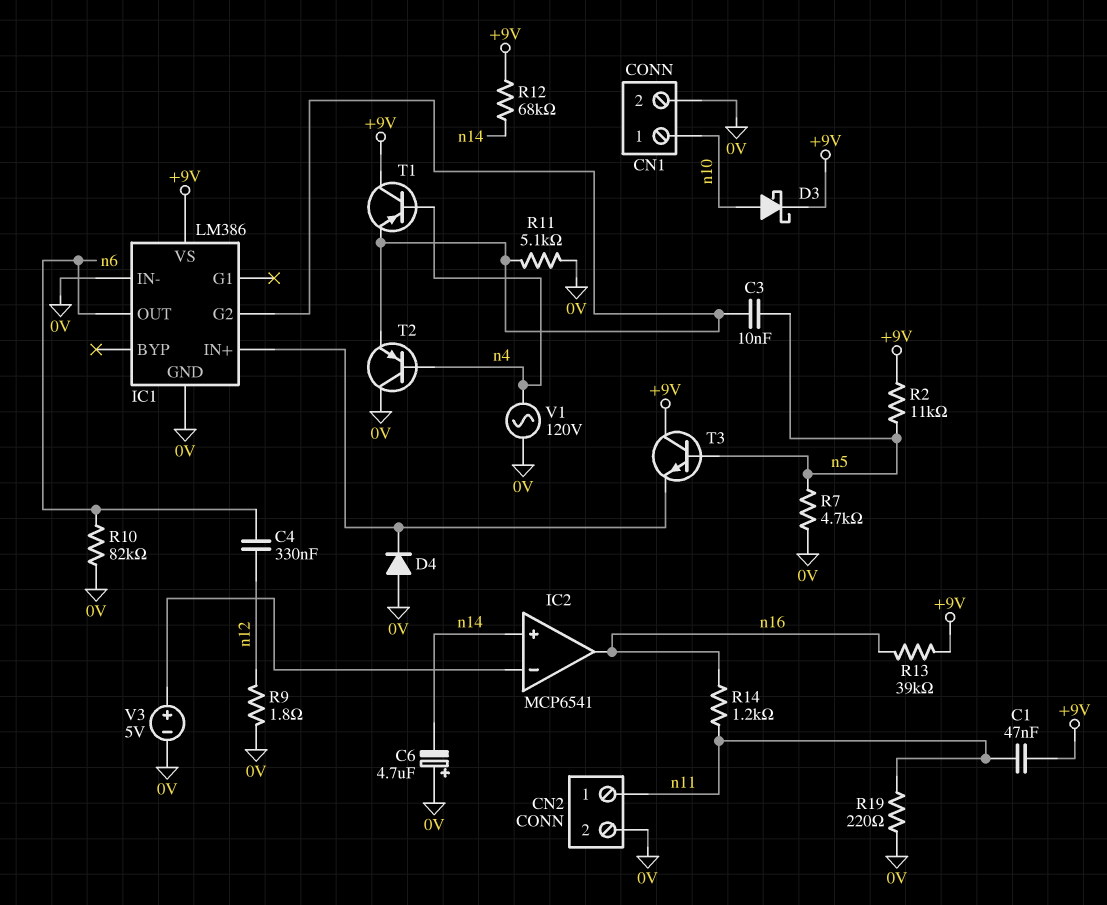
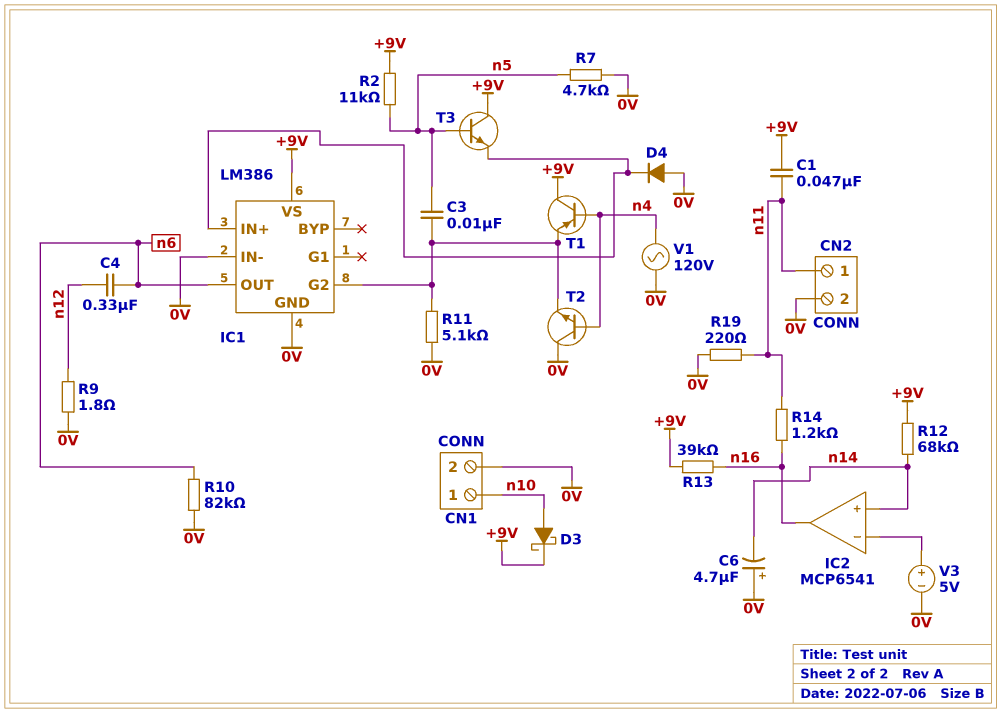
T2: PNP (B n4, C 0V, E IC1/G2) -> NPN (B n4, C 0V, E IC1/G2)

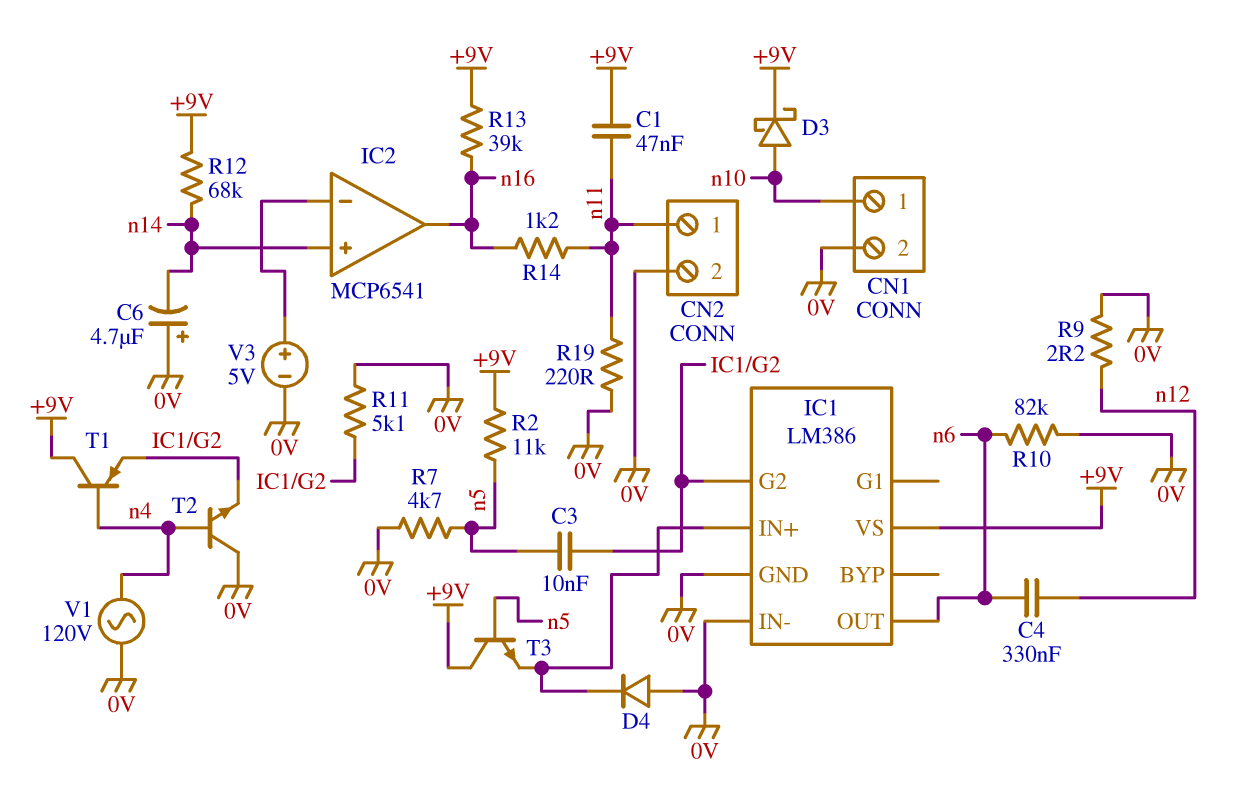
R9: 1.8 (0V, n12) -> 2.2 (0V, n12)

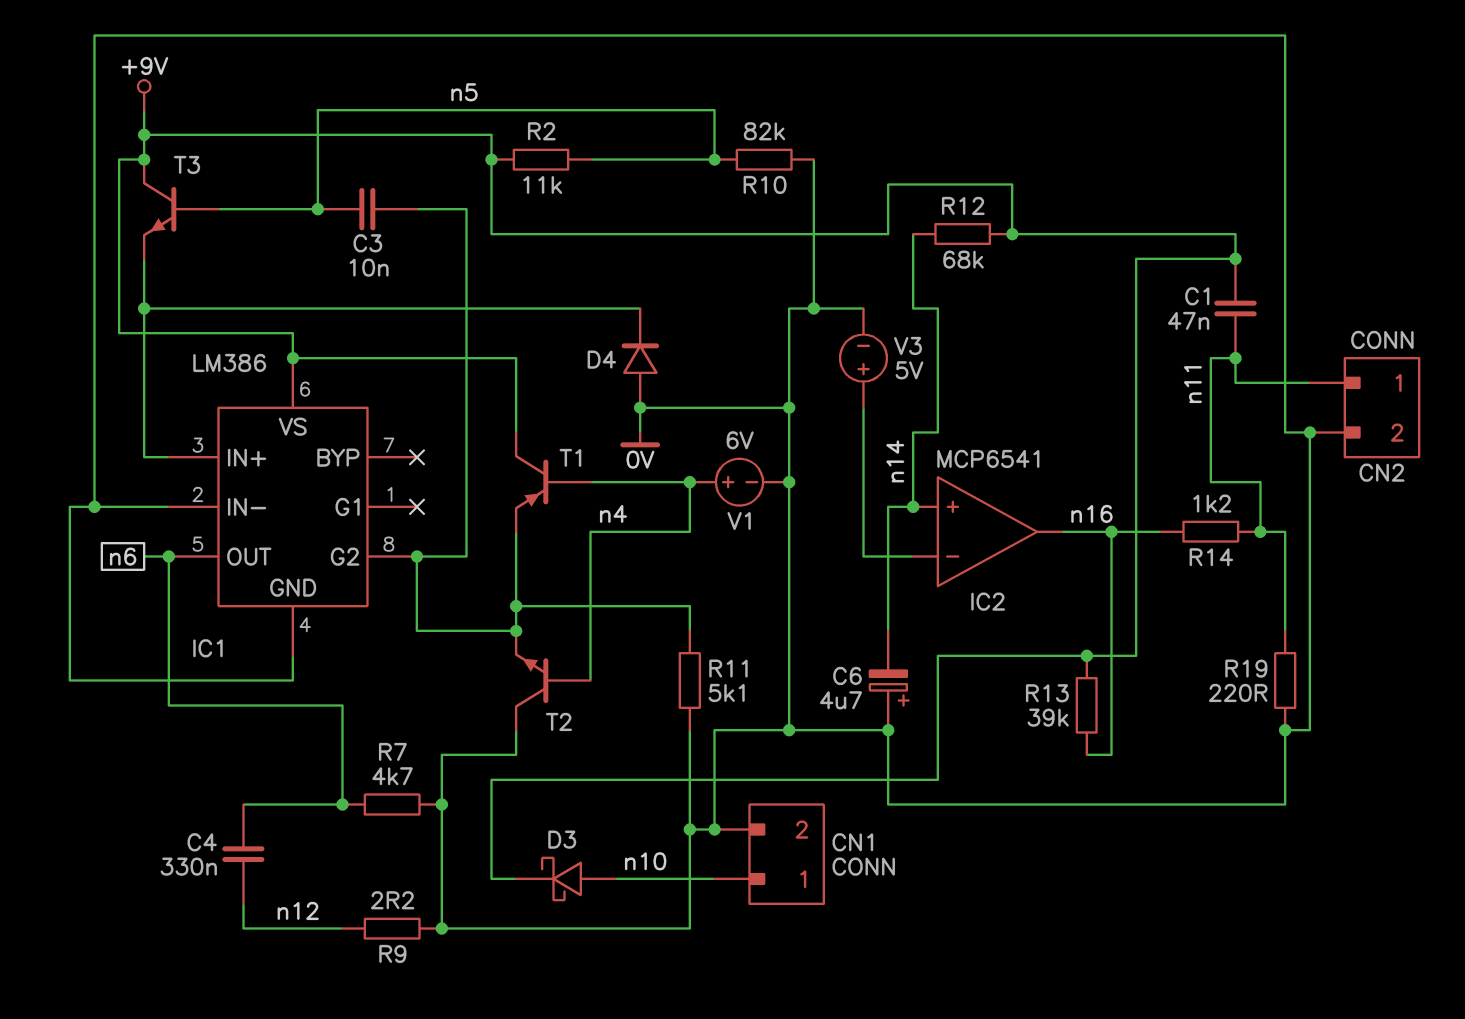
R7: 4.7k (0V, n5) -> 4.7k (0V, n6)
R10: 82k (0V, n6) -> 82k (0V, n5)
V1: AC 120V (0V, n4) -> 6V (plus n4, minus 0V)

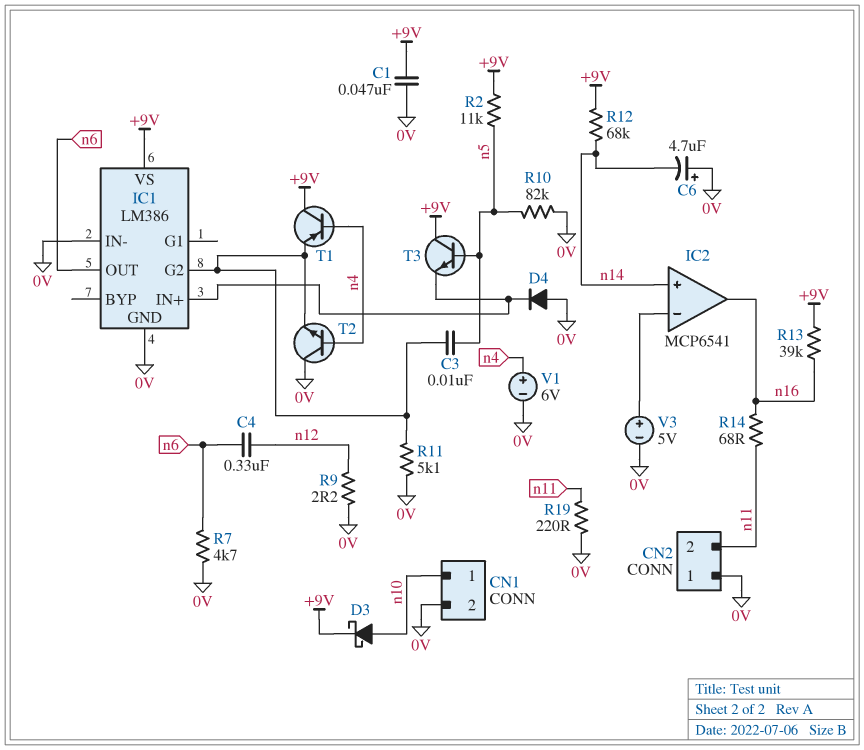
C1: 47nF (+9V, n11) -> 47nF (+9V, 0V)
CN2 pin 1: n11 -> 0V
CN2 pin 2: 0V -> n11
R14: 1.2k (n11, n16) -> 68 (n11, n16)

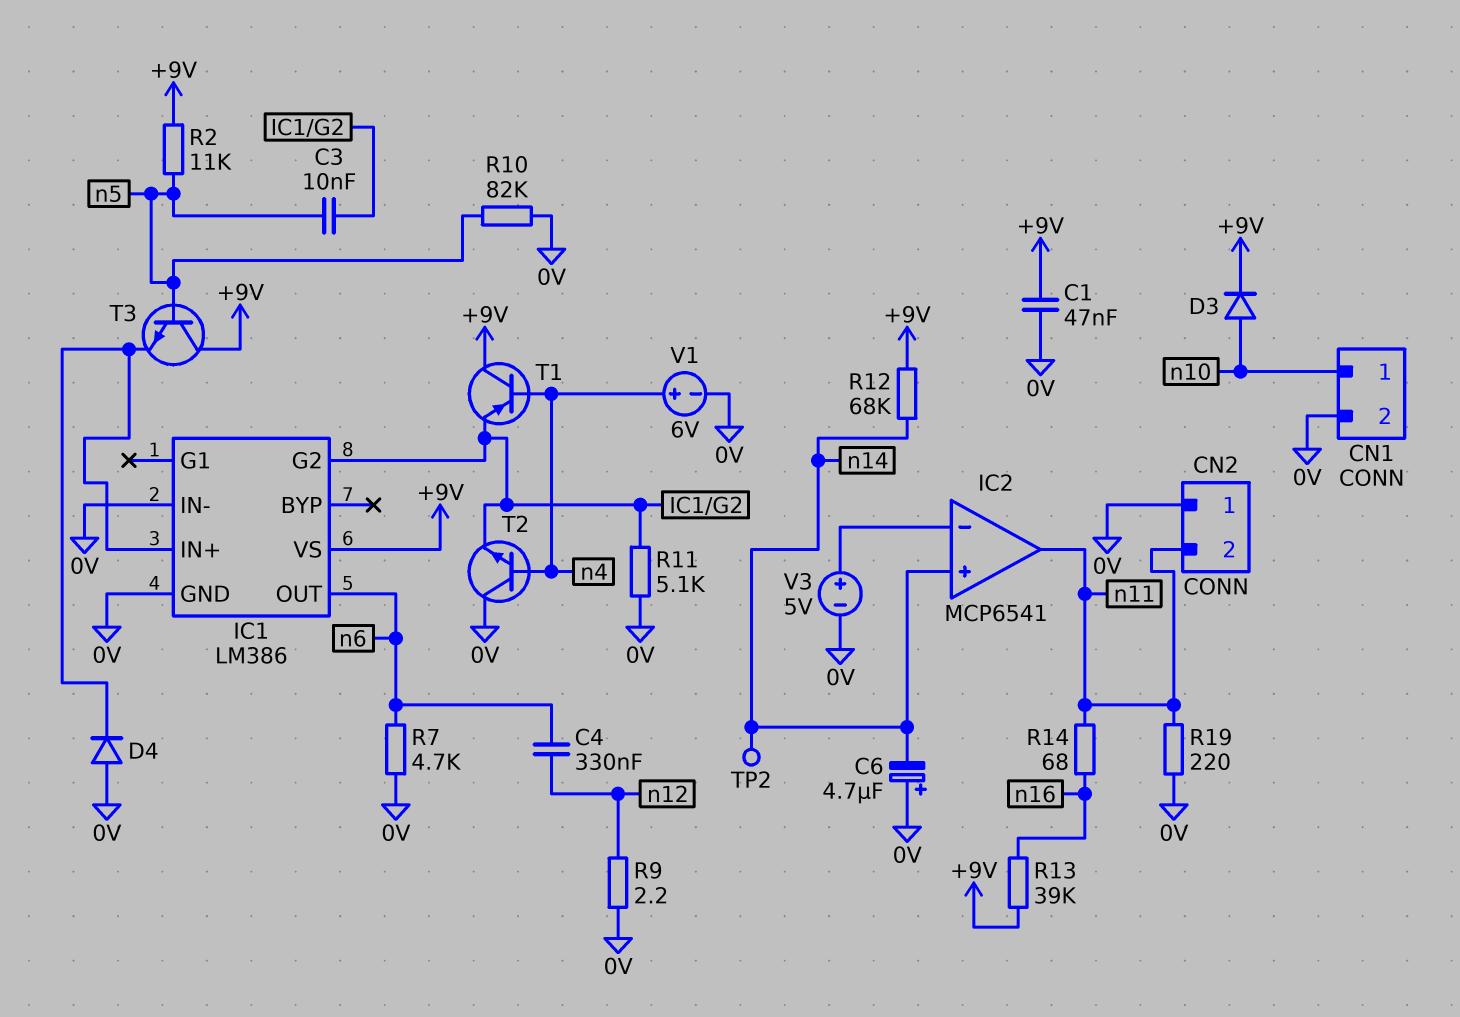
D3: schottky (A n10, K +9V) -> diode (A n10, K +9V)
IC2 pin out: n16 -> n11
TP2: none -> test point (n14)

